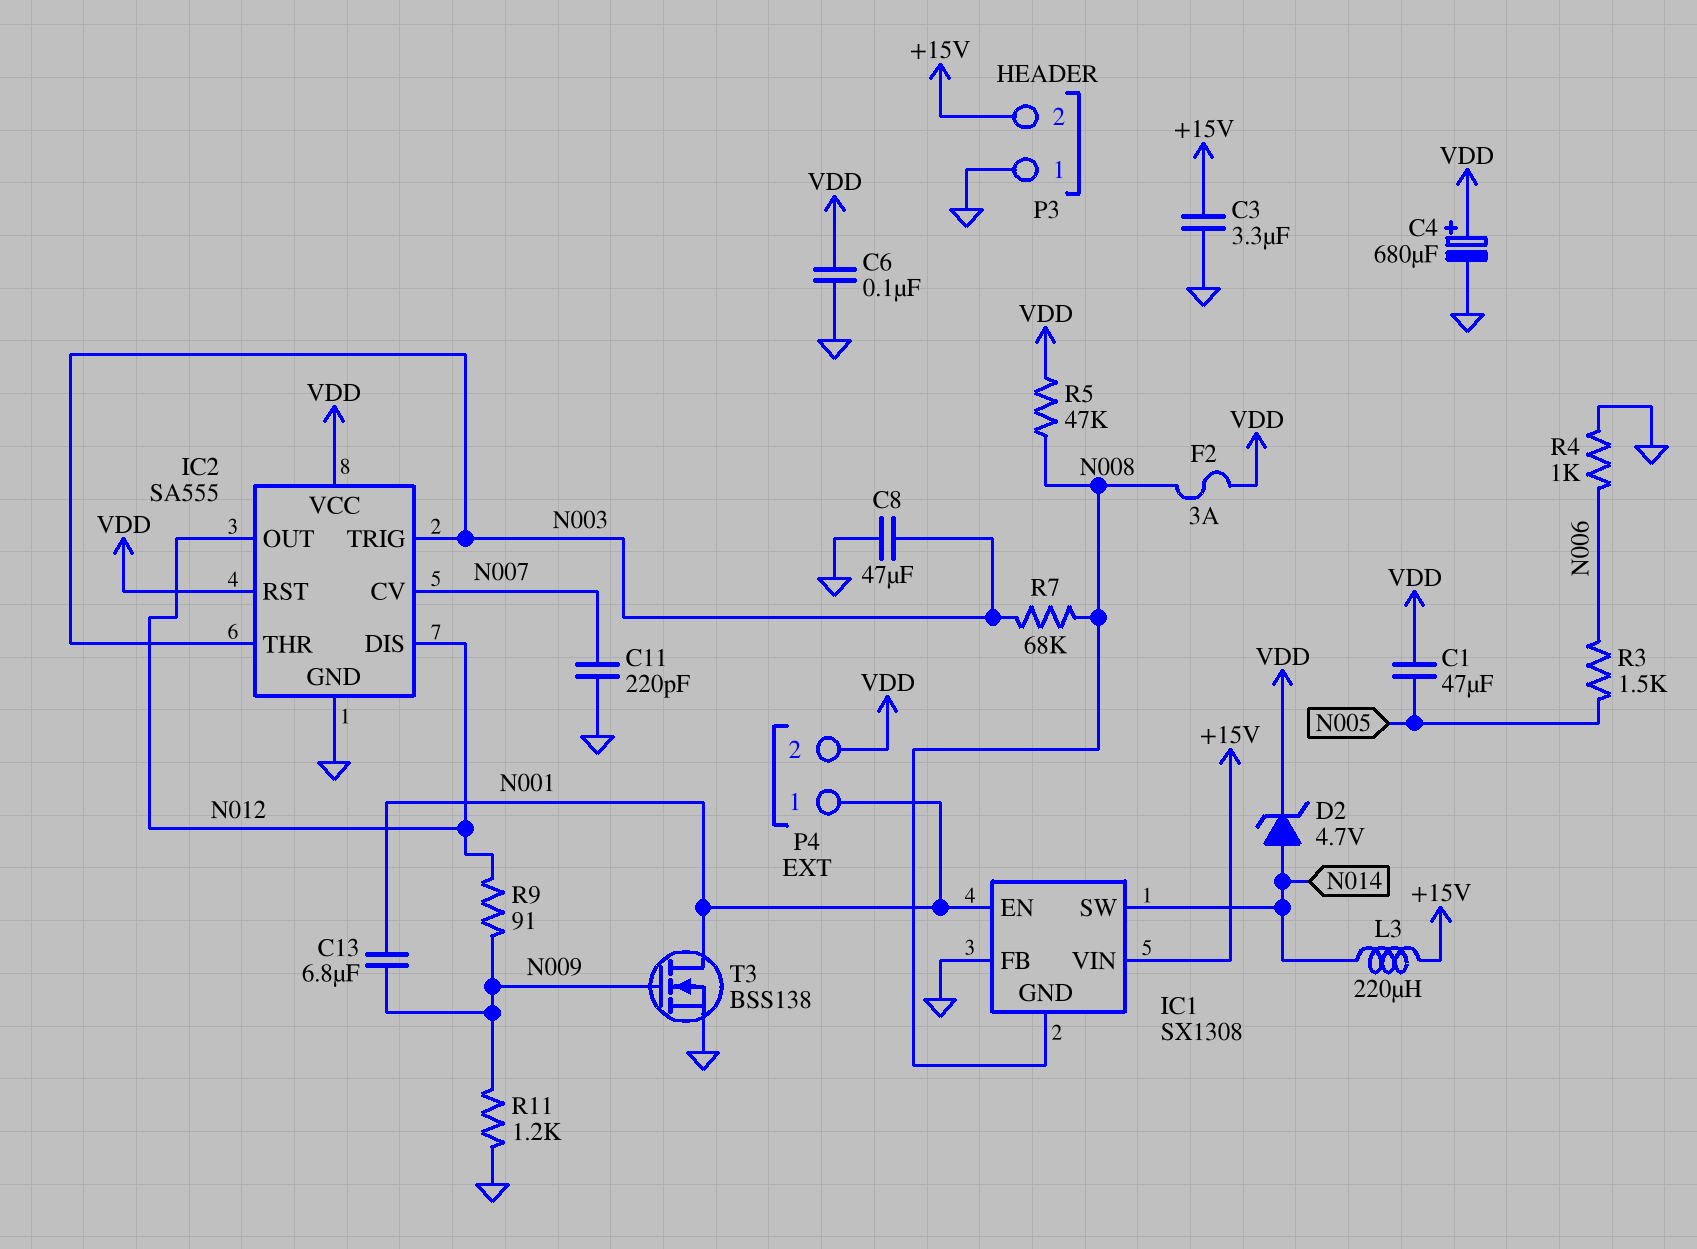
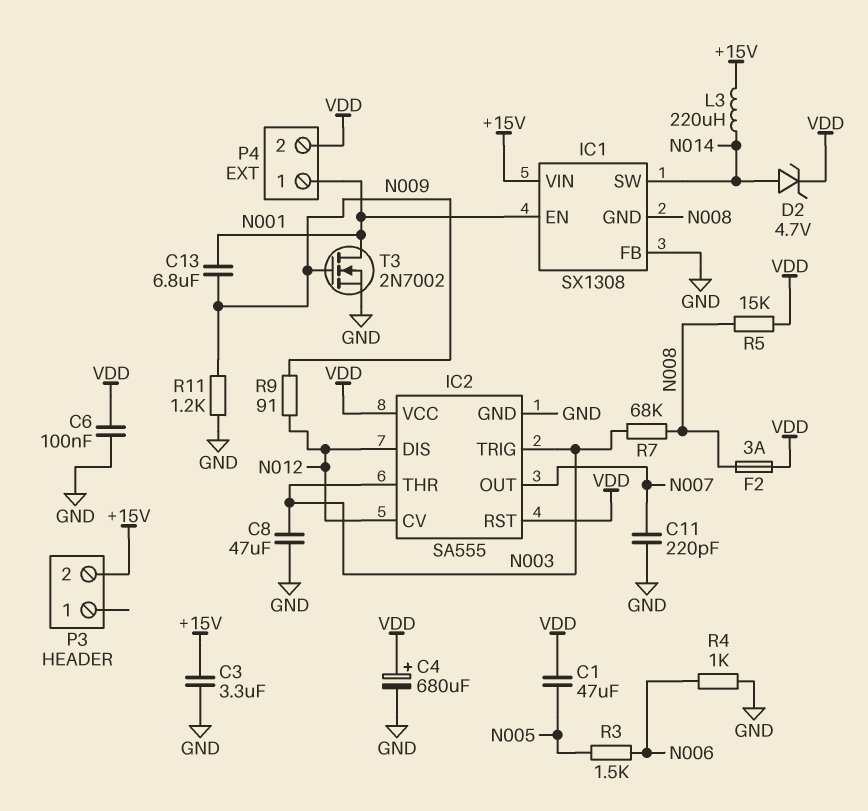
IC2 pin CV: N007 -> N012
IC2 pin OUT: N012 -> N007
P3 pin 1: GND -> none
R5: 47k (N008, VDD) -> 15k (N008, VDD)
T3: NMOS BSS138 (G N009, D N001, S GND) -> NMOS 2N7002 (G N009, D N001, S GND)

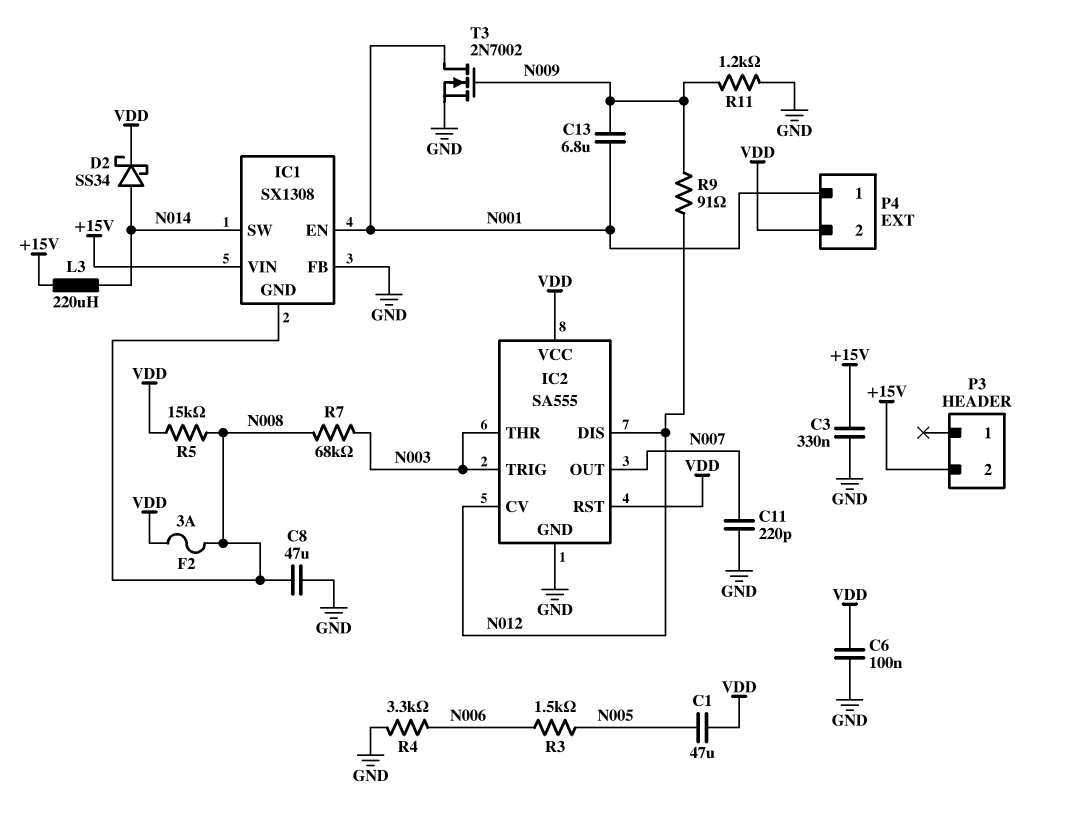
C3: 3.3uF (+15V, GND) -> 330nF (+15V, GND)
C4: 680uF (plus VDD, minus GND) -> none
C8: 47uF (GND, N003) -> 47uF (GND, N008)
D2: zener 4.7V (A N014, K VDD) -> schottky SS34 (A N014, K VDD)
R4: 1k (GND, N006) -> 3.3k (GND, N006)

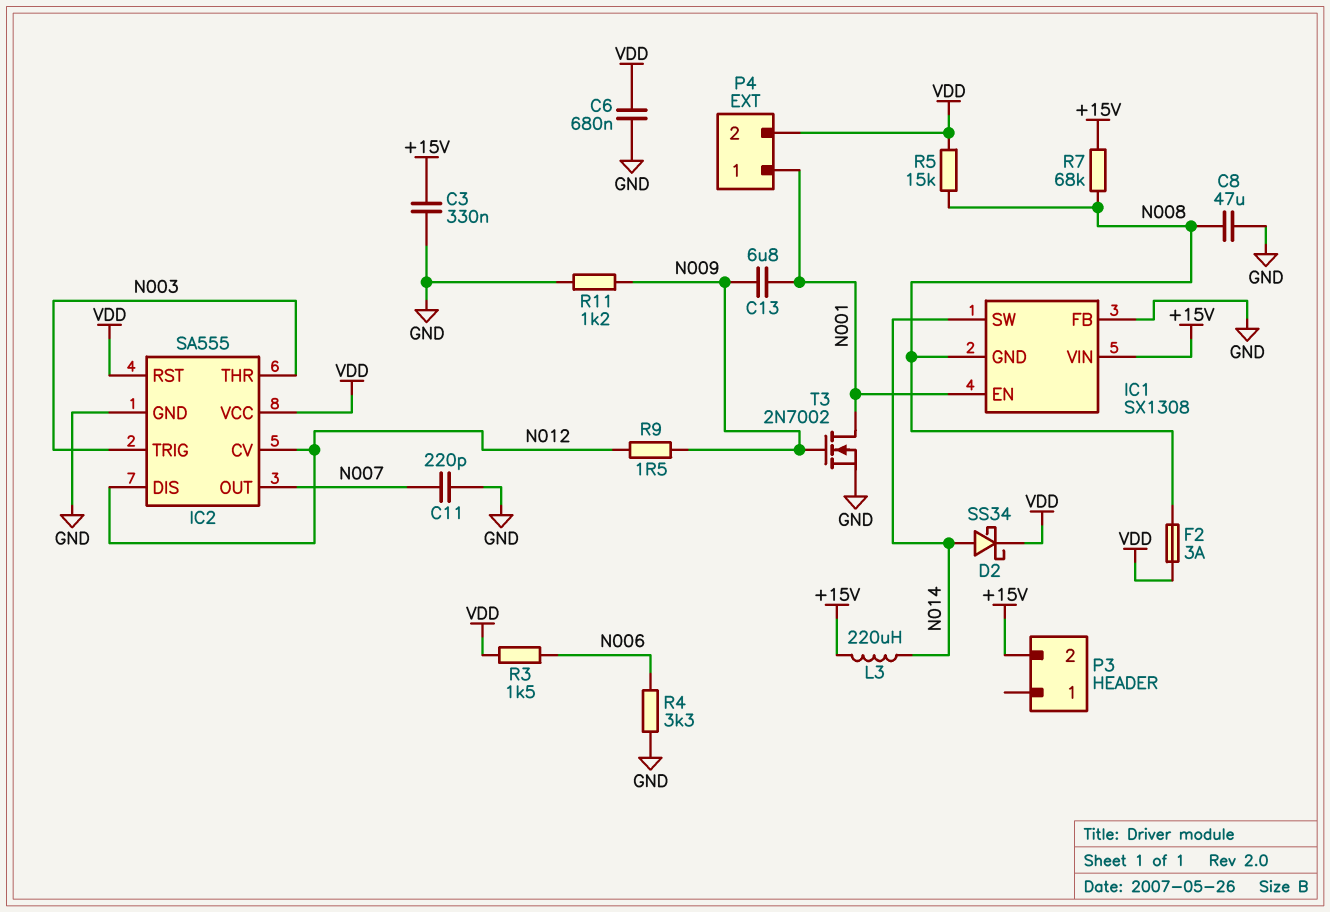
C1: 47uF (N005, VDD) -> none
C6: 100nF (GND, VDD) -> 680nF (GND, VDD)
R3: 1.5k (N005, N006) -> 1.5k (N006, VDD)
R7: 68k (N003, N008) -> 68k (+15V, N008)
R9: 91 (N009, N012) -> 1.5 (N009, N012)

